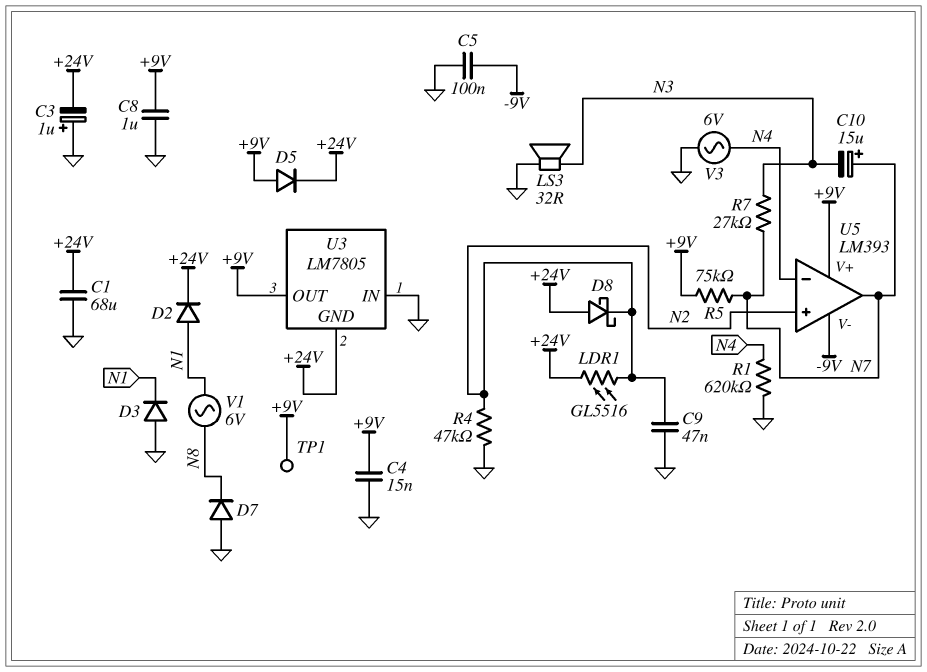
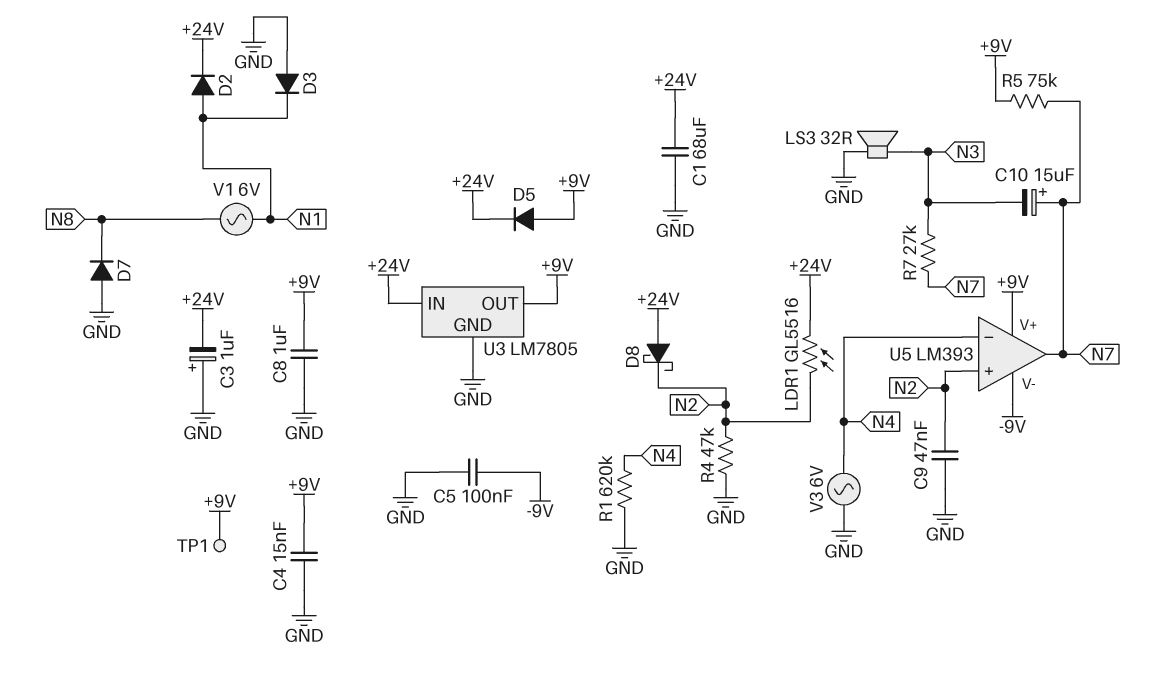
U3 pin GND: +24V -> GND
U3 pin IN: GND -> +24V

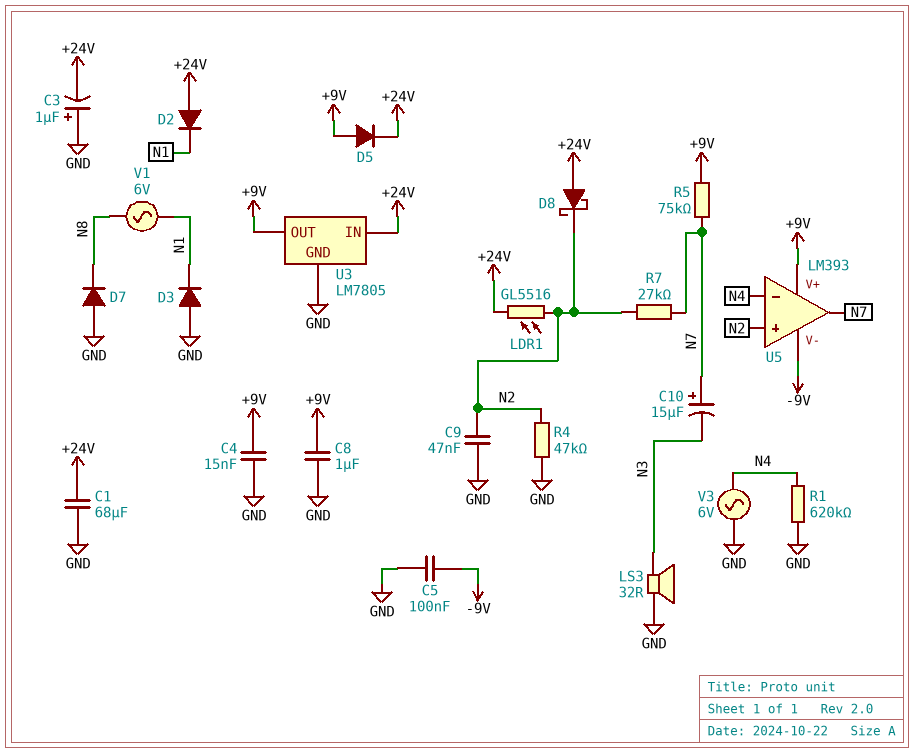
D2: diode (A N1, K +24V) -> diode (A +24V, K N1)
R7: 27k (N3, N7) -> 27k (N2, N7)
TP1: test point (+9V) -> none

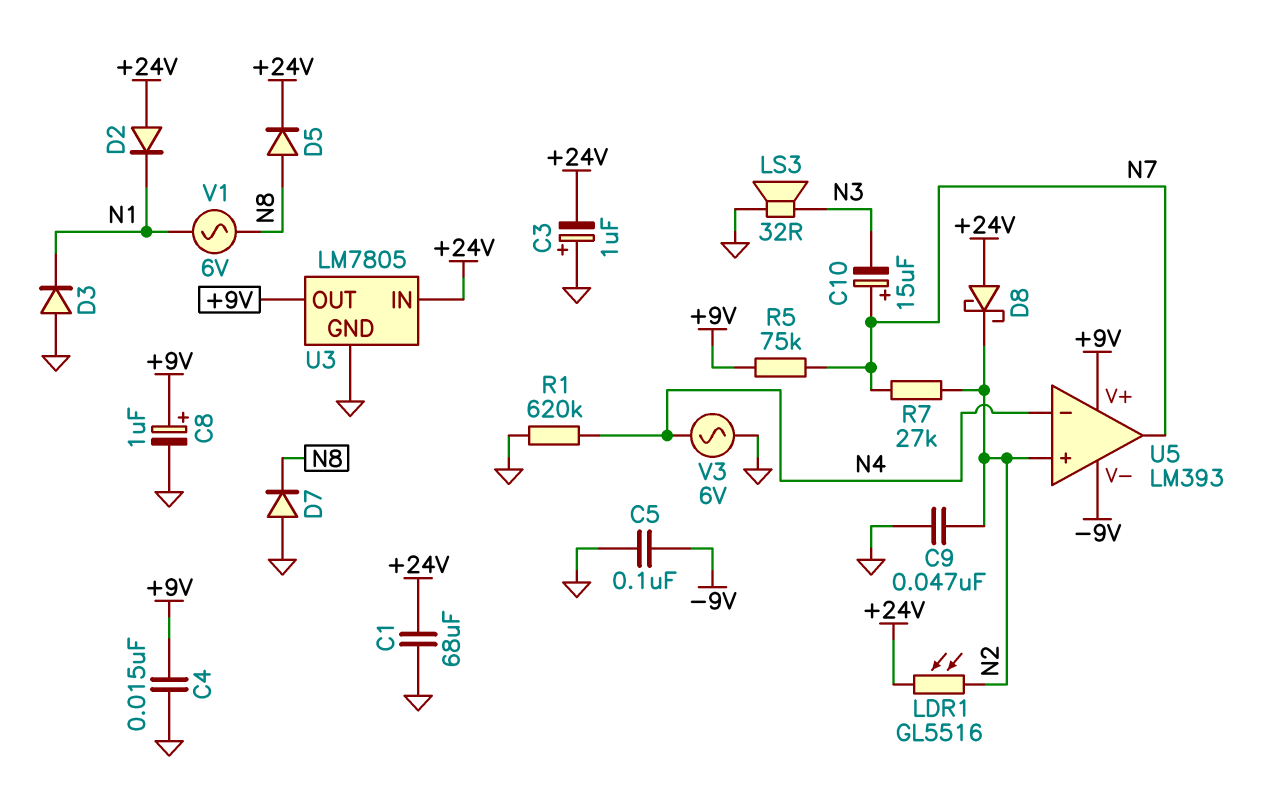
C8: 1uF (+9V, GND) -> 1uF (plus +9V, minus GND)
D5: diode (A +9V, K +24V) -> diode (A N8, K +24V)
R4: 47k (GND, N2) -> none

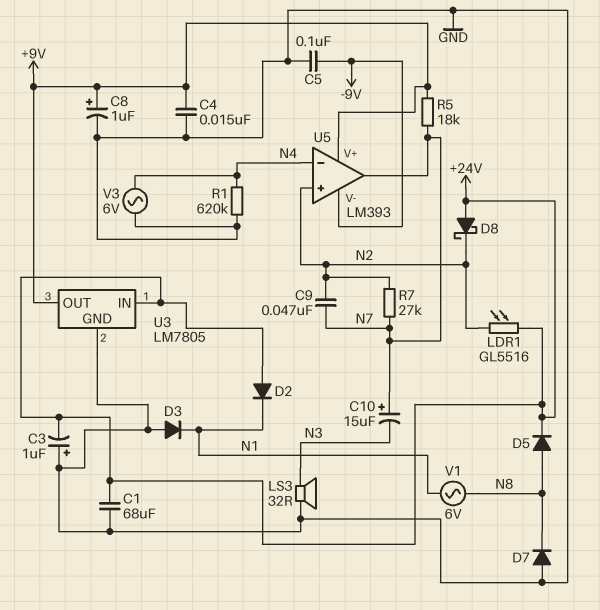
C9: 47nF (GND, N2) -> 47nF (N2, N7)
R5: 75k (+9V, N7) -> 18k (+9V, N7)

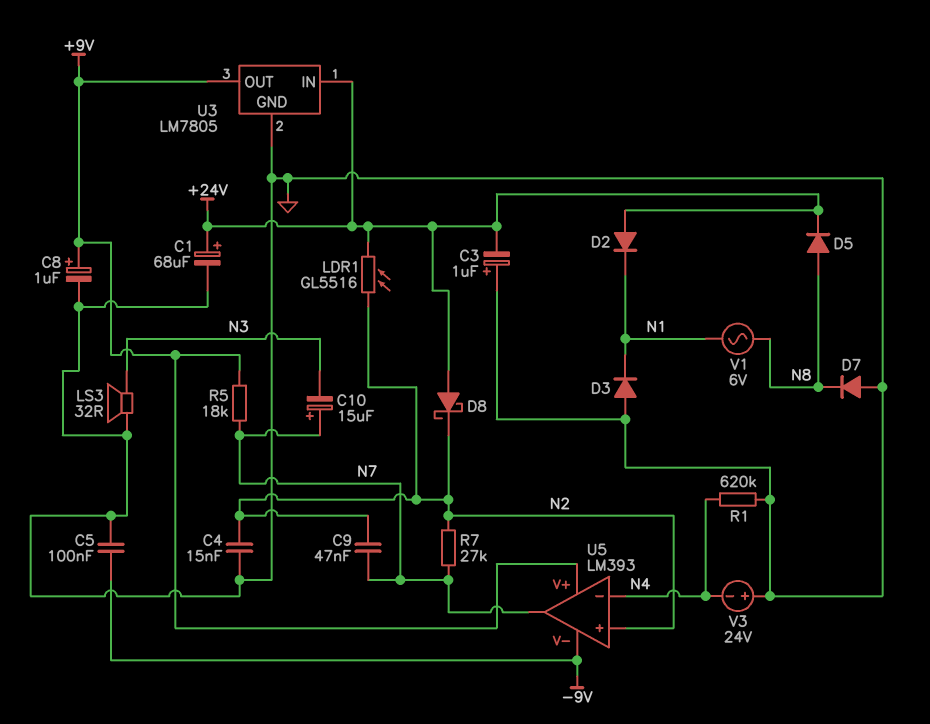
C1: 68uF (+24V, GND) -> 68uF (plus +24V, minus GND)
C4: 15nF (+9V, GND) -> 15nF (GND, N2)
V3: AC 6V (GND, N4) -> 24V (plus GND, minus N4)

